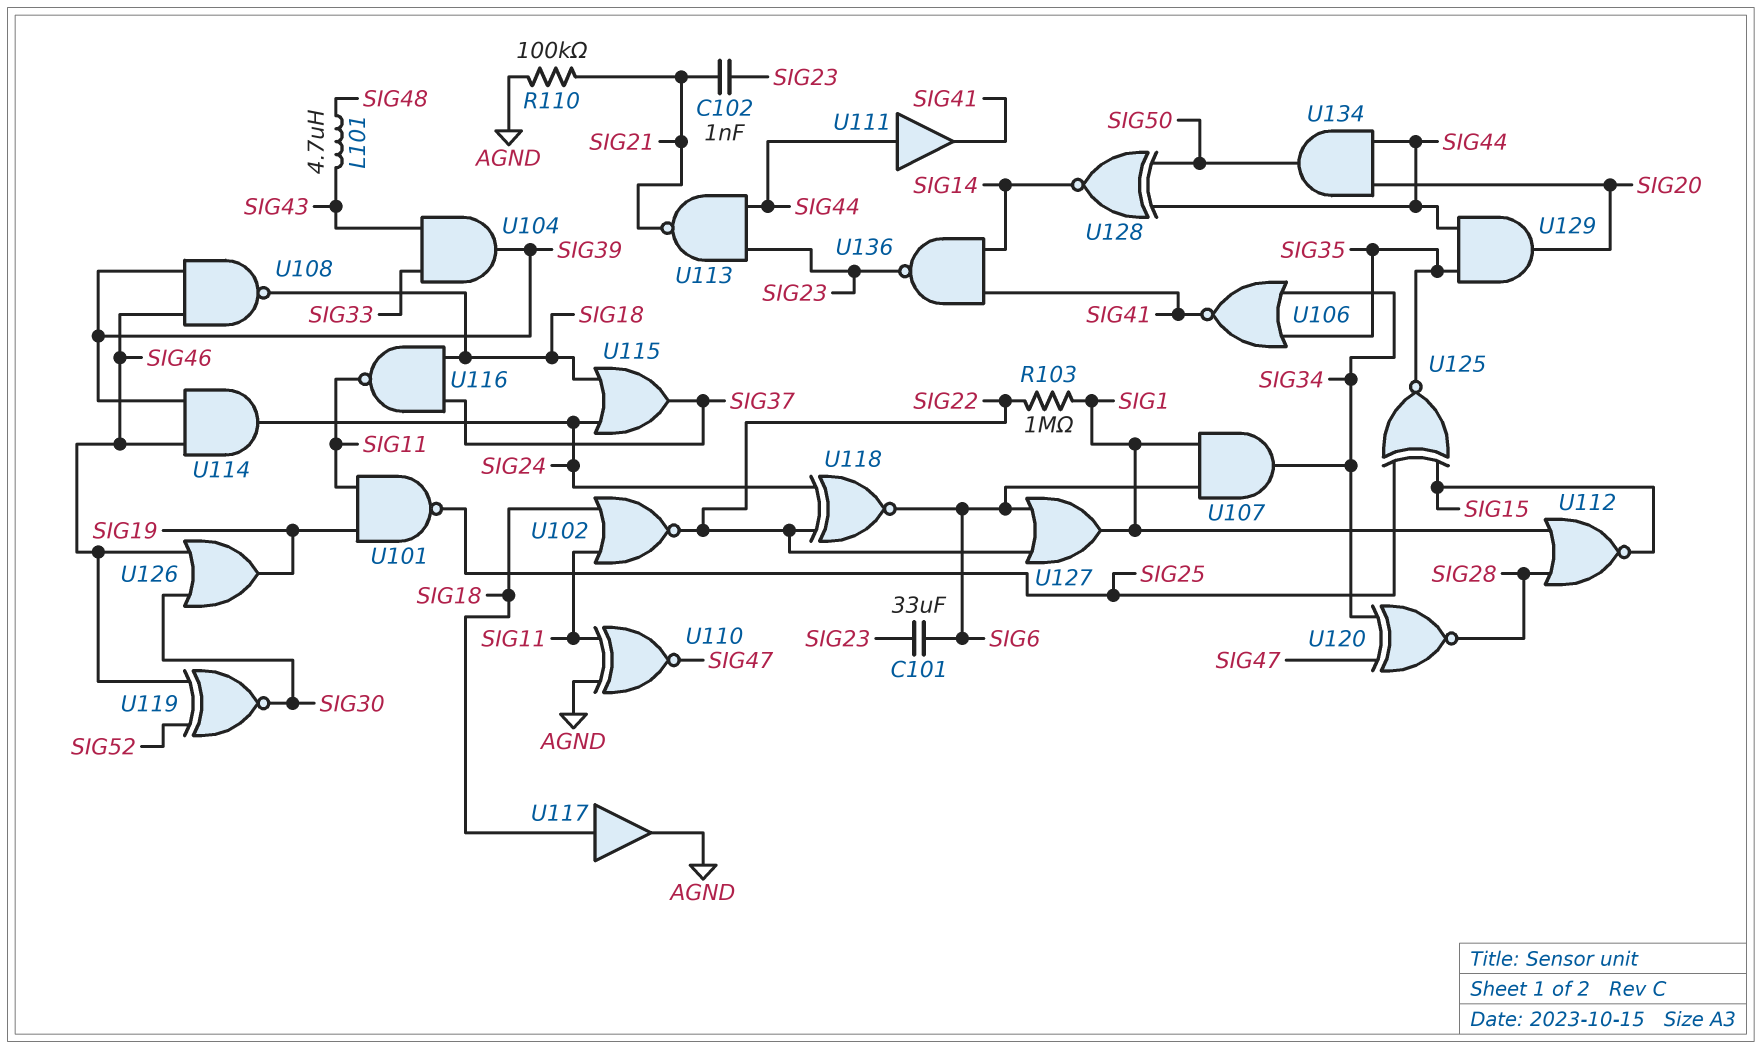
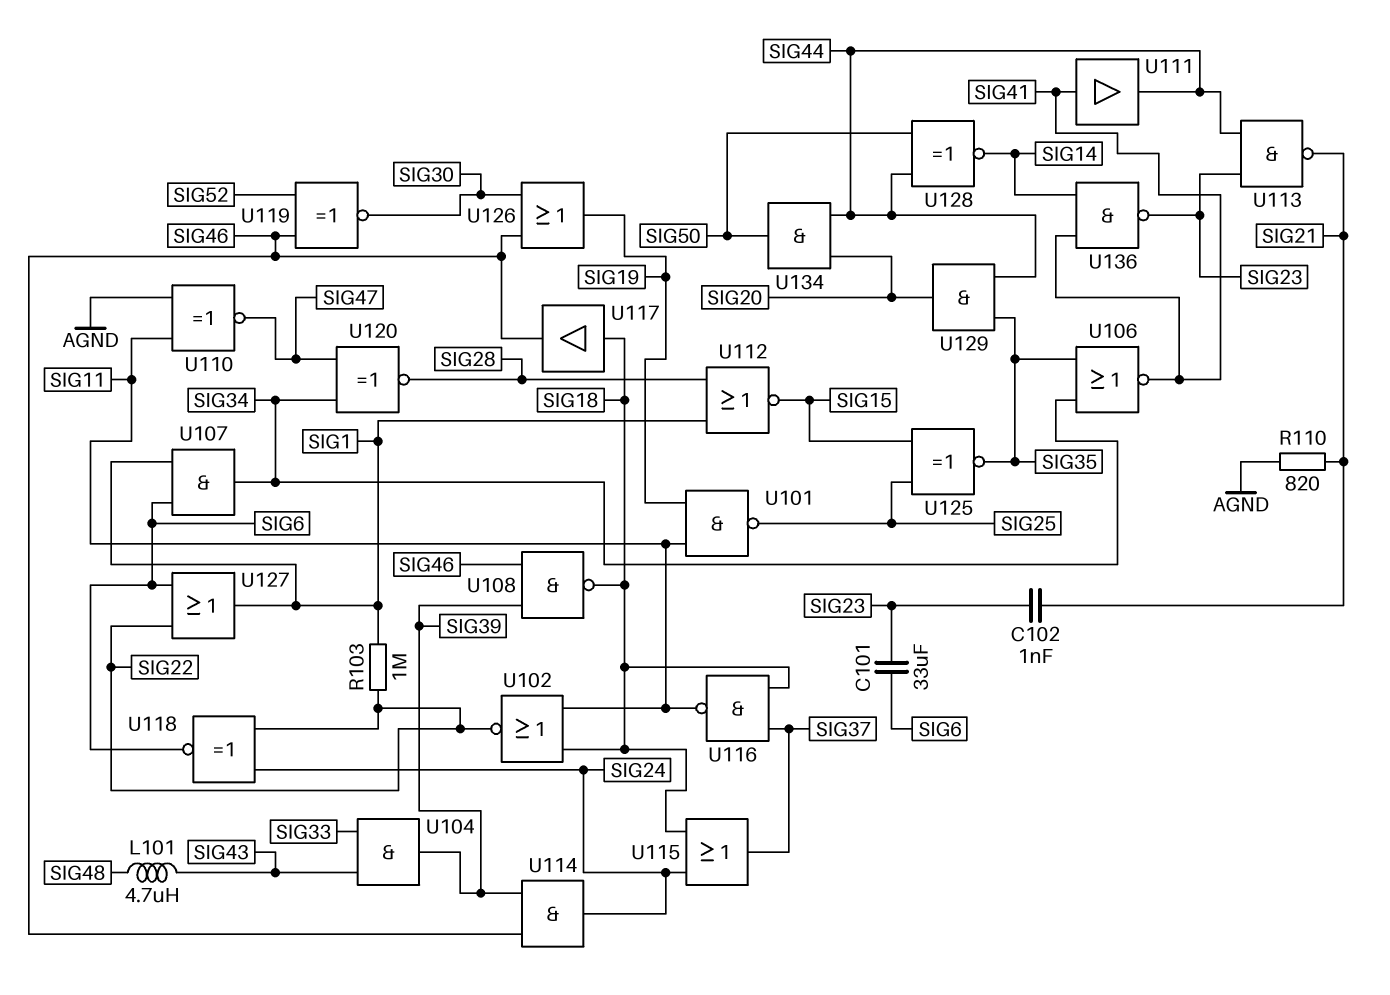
R110: 100k (AGND, SIG21) -> 820 (AGND, SIG21)
U111: buffer (in SIG44, out SIG41) -> buffer (in SIG41, out SIG44)
U117: buffer (in SIG18, out AGND) -> buffer (in SIG18, out SIG46)

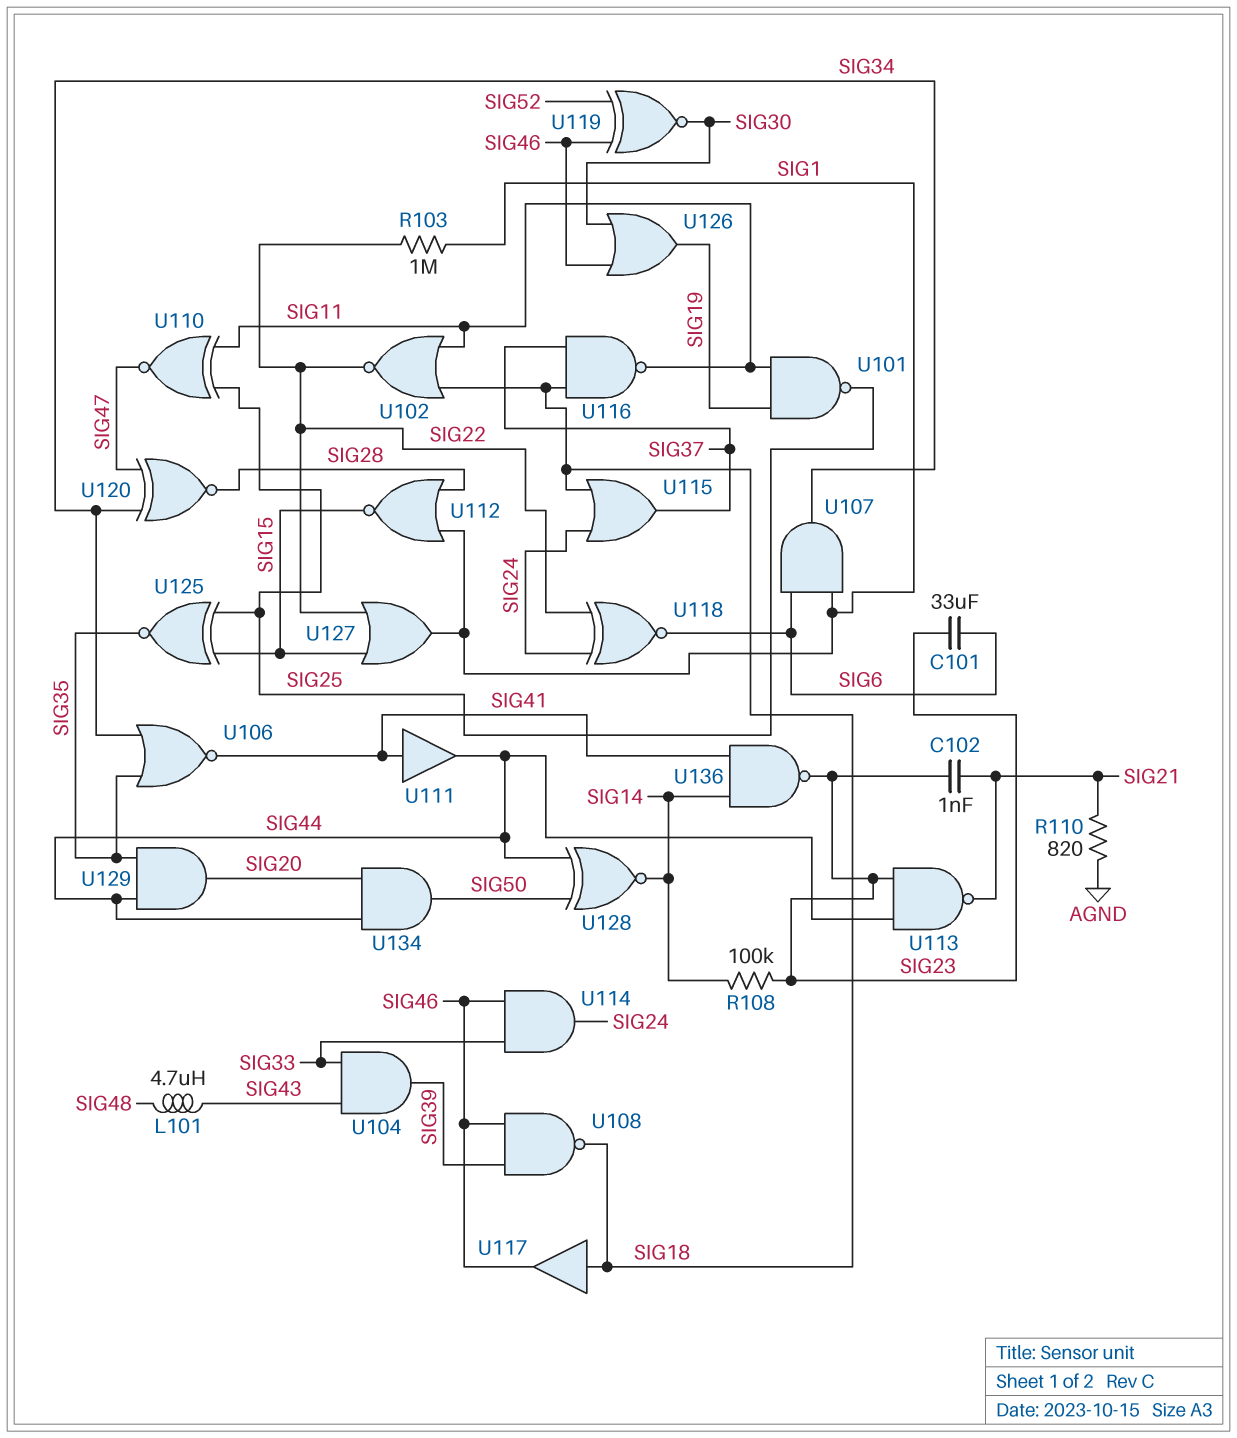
R108: none -> 100k (SIG14, SIG23)
U110: XNOR (in AGND, in SIG11, out SIG47) -> XNOR (in SIG11, in SIG25, out SIG47)
U114: AND (in SIG39, in SIG46, out SIG24) -> AND (in SIG33, in SIG46, out SIG24)
U127: OR (in SIG6, in SIG22, out SIG1) -> OR (in SIG15, in SIG22, out SIG1)

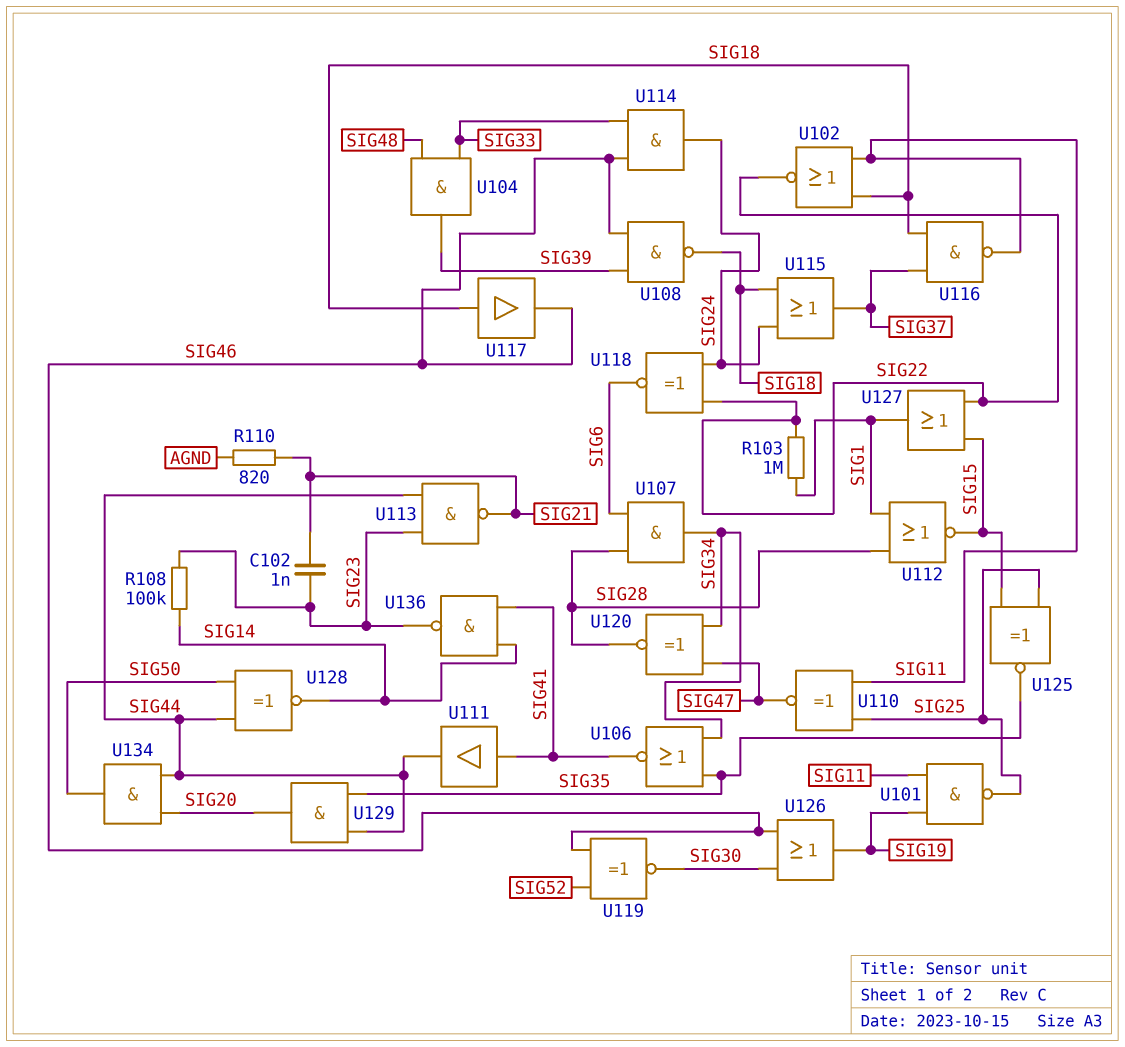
C101: 33uF (SIG6, SIG23) -> none
L101: 4.7uH (SIG43, SIG48) -> none
U104: AND (in SIG33, in SIG43, out SIG39) -> AND (in SIG33, in SIG48, out SIG39)
U107: AND (in SIG1, in SIG6, out SIG34) -> AND (in SIG6, in SIG28, out SIG34)

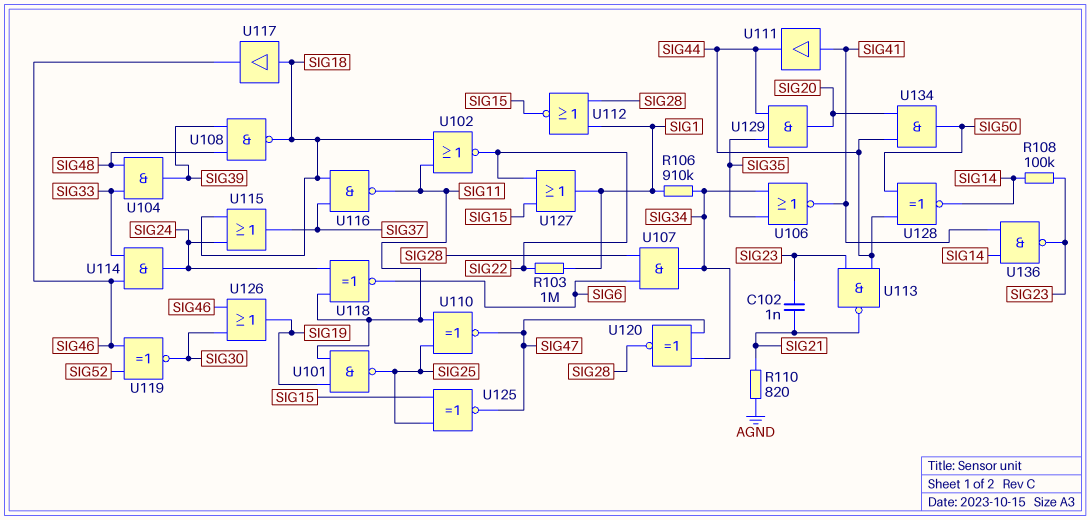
R106: none -> 910k (SIG1, SIG34)
U108: NAND (in SIG39, in SIG46, out SIG18) -> NAND (in SIG39, in SIG48, out SIG18)
U118: XNOR (in SIG22, in SIG24, out SIG6) -> XNOR (in SIG11, in SIG24, out SIG6)
U125: XNOR (in SIG15, in SIG25, out SIG35) -> XNOR (in SIG15, in SIG25, out SIG47)

